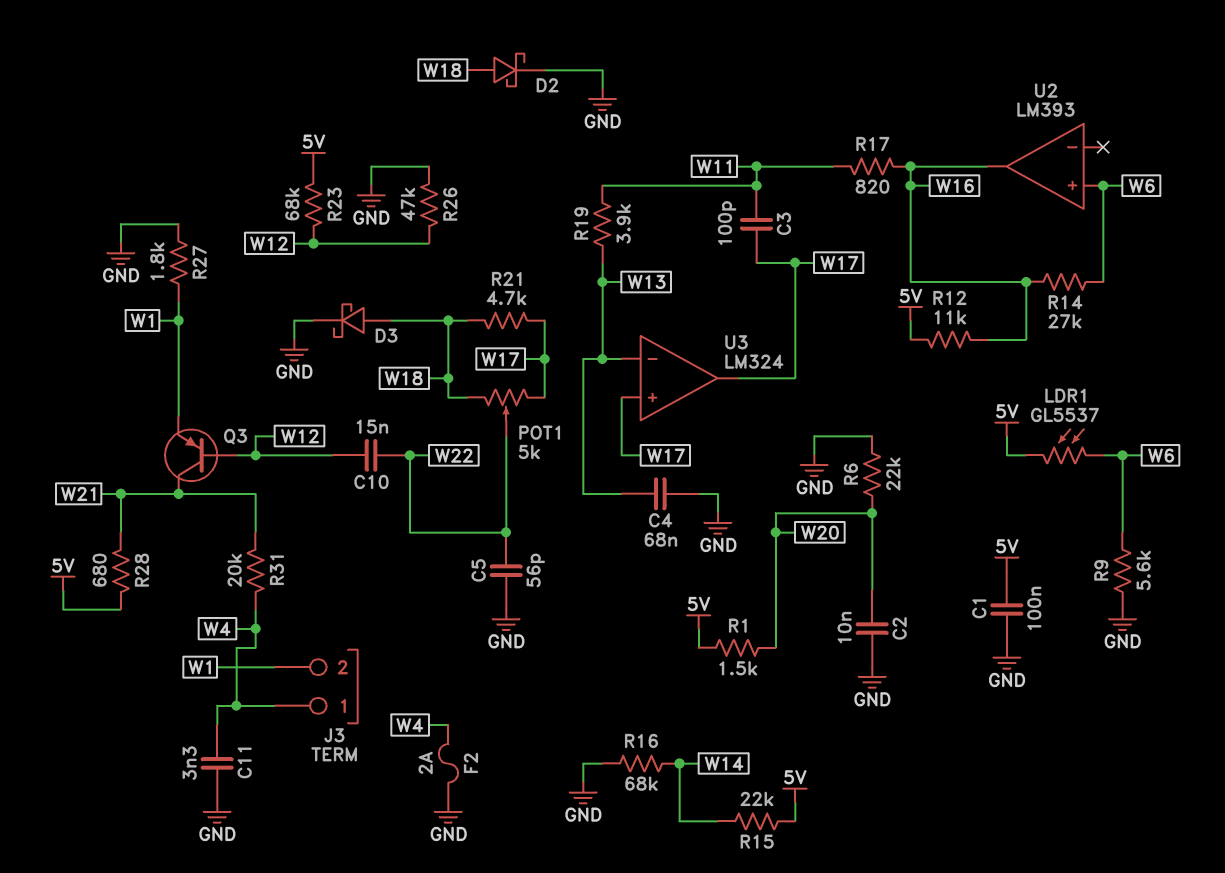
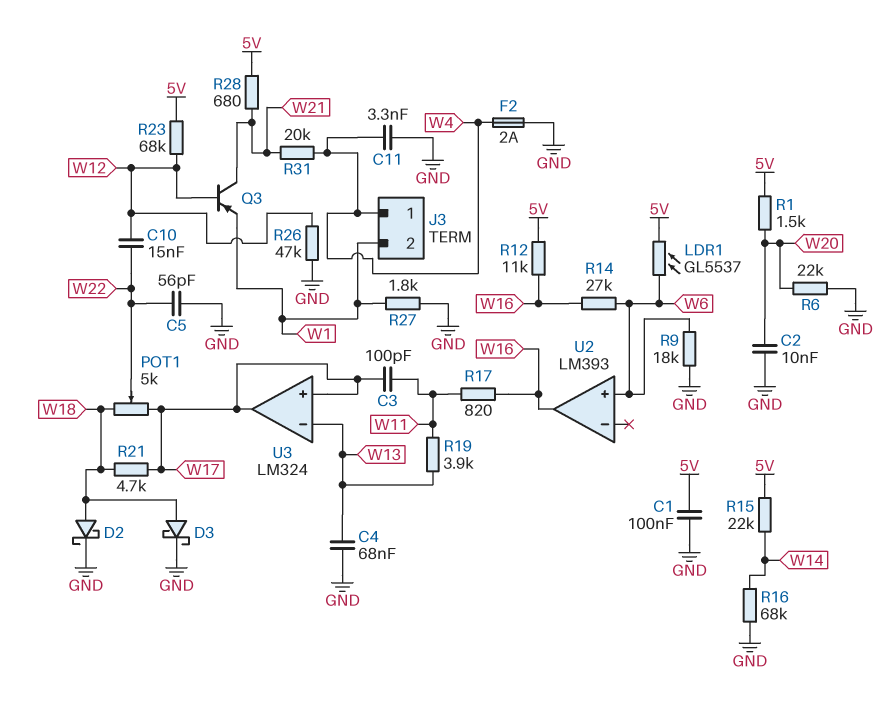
R9: 5.6k (GND, W6) -> 18k (GND, W6)

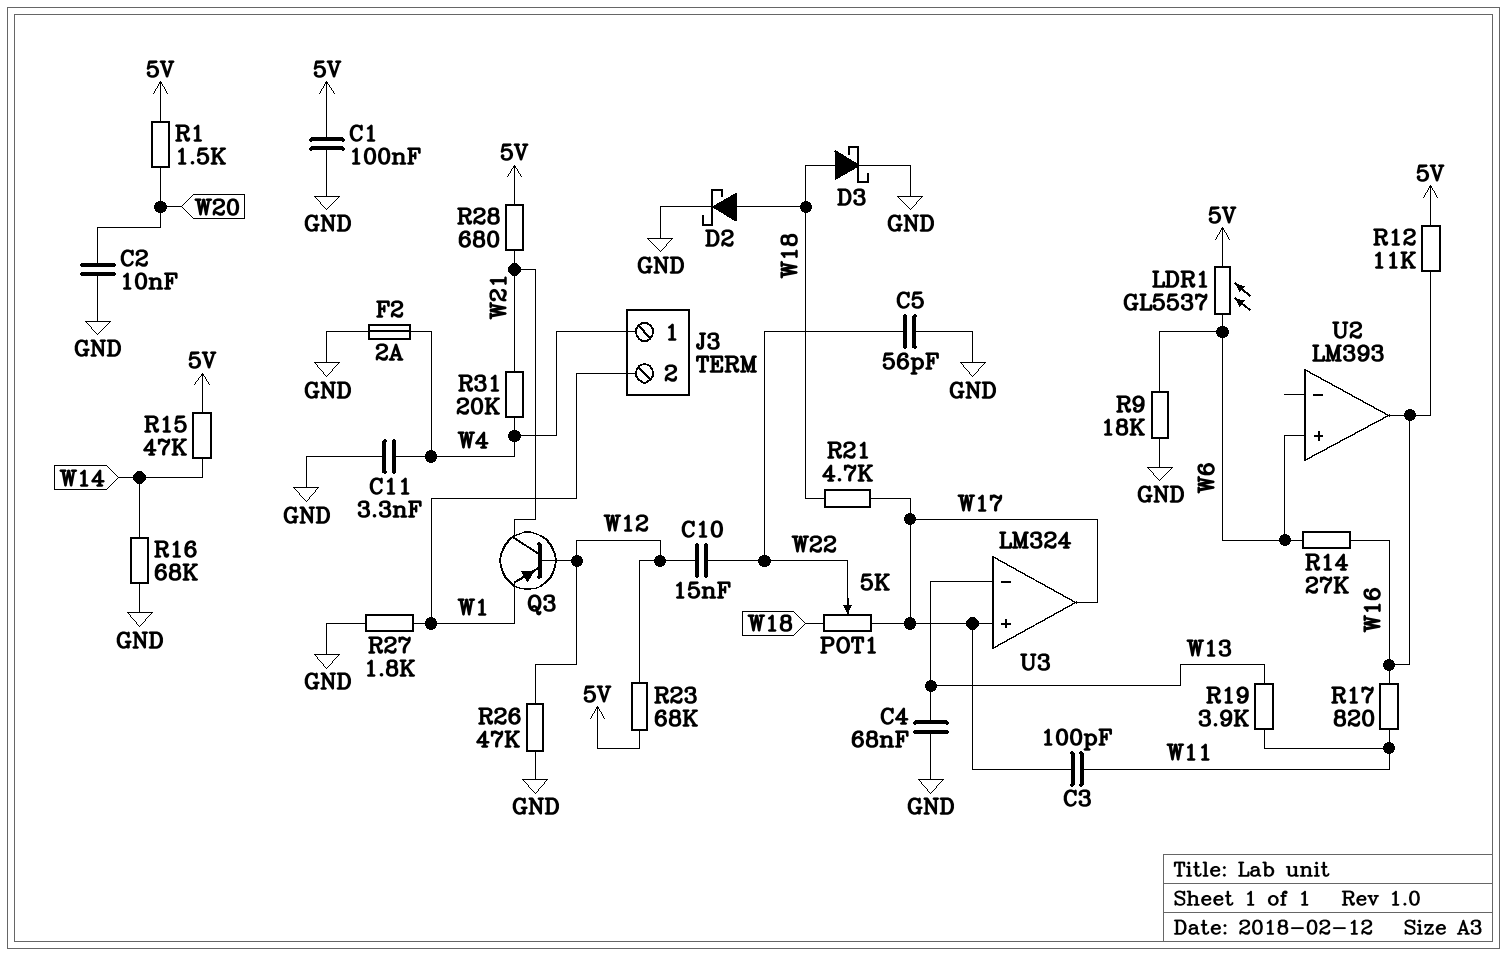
R6: 22k (GND, W20) -> none
R15: 22k (5V, W14) -> 47k (5V, W14)

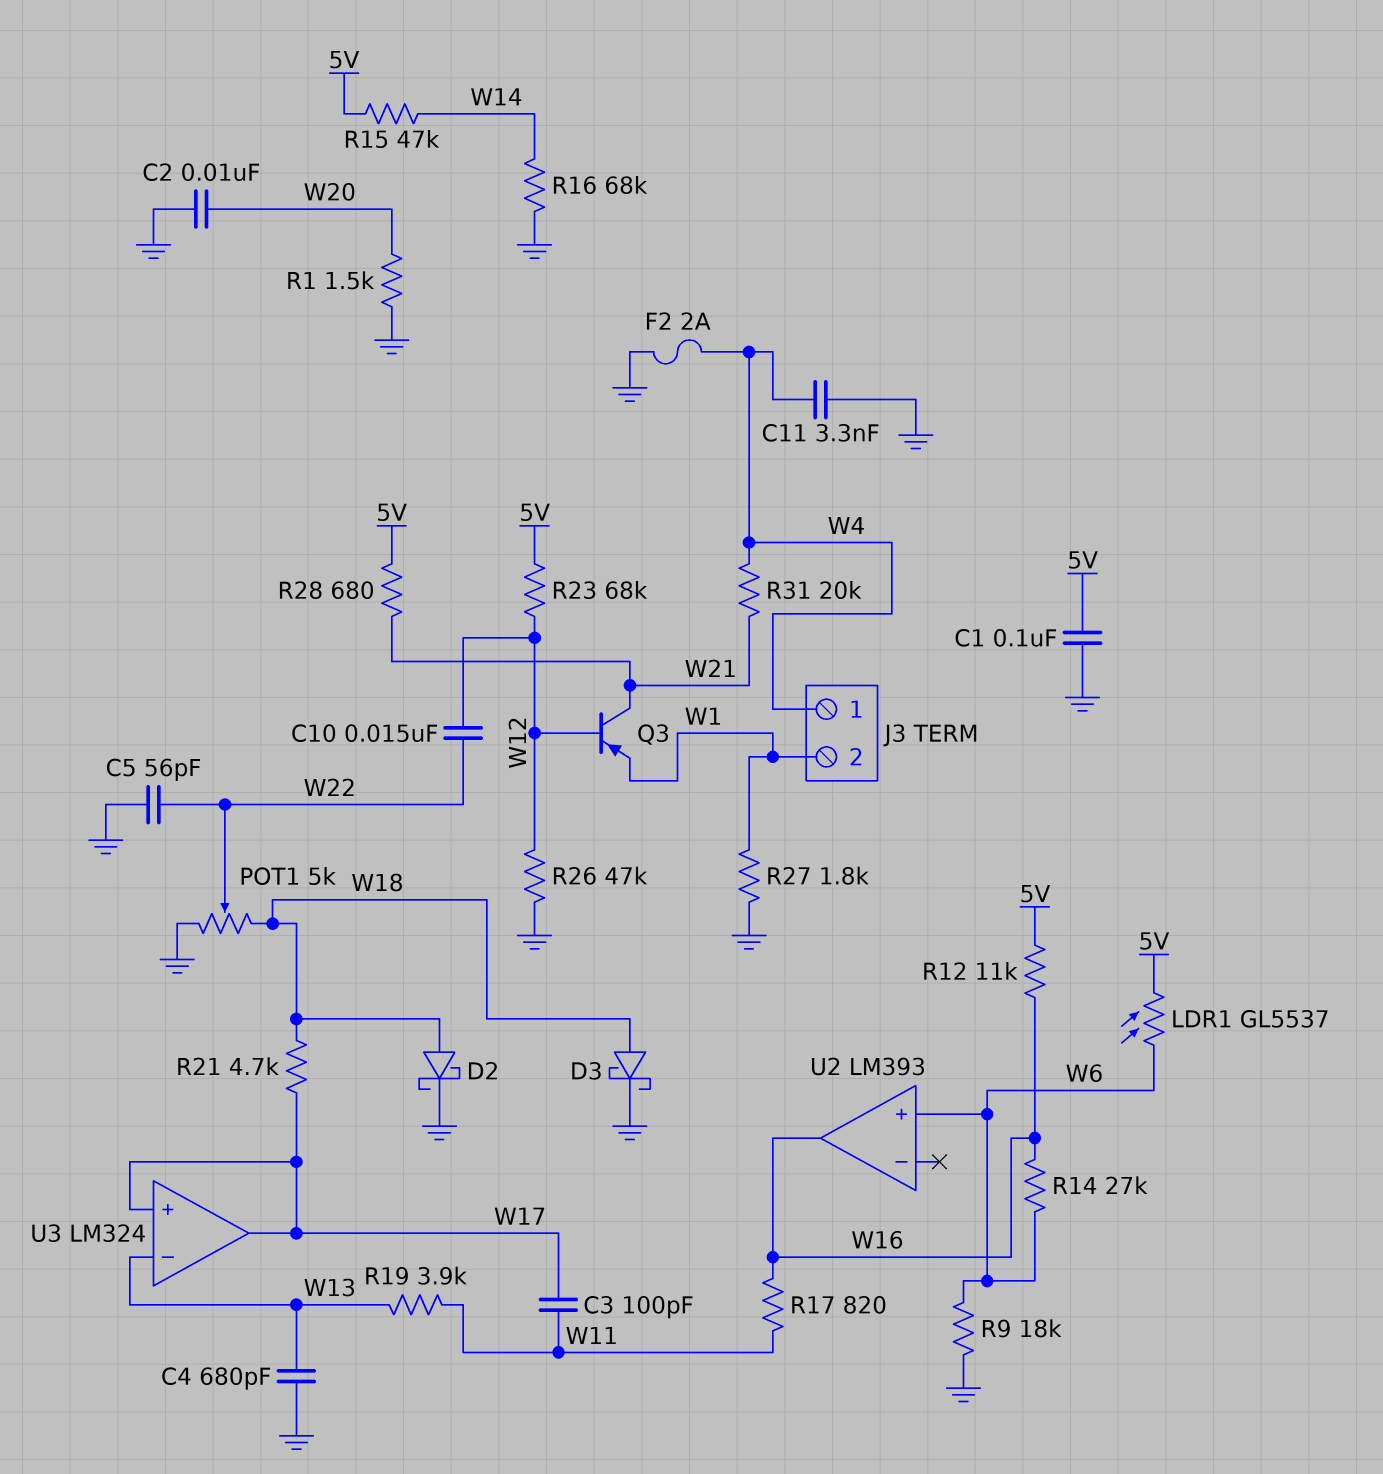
C4: 68nF (GND, W13) -> 680pF (GND, W13)
POT1: 5k (W17, W18, wiper W22) -> 5k (GND, W18, wiper W22)
R1: 1.5k (5V, W20) -> 1.5k (GND, W20)

